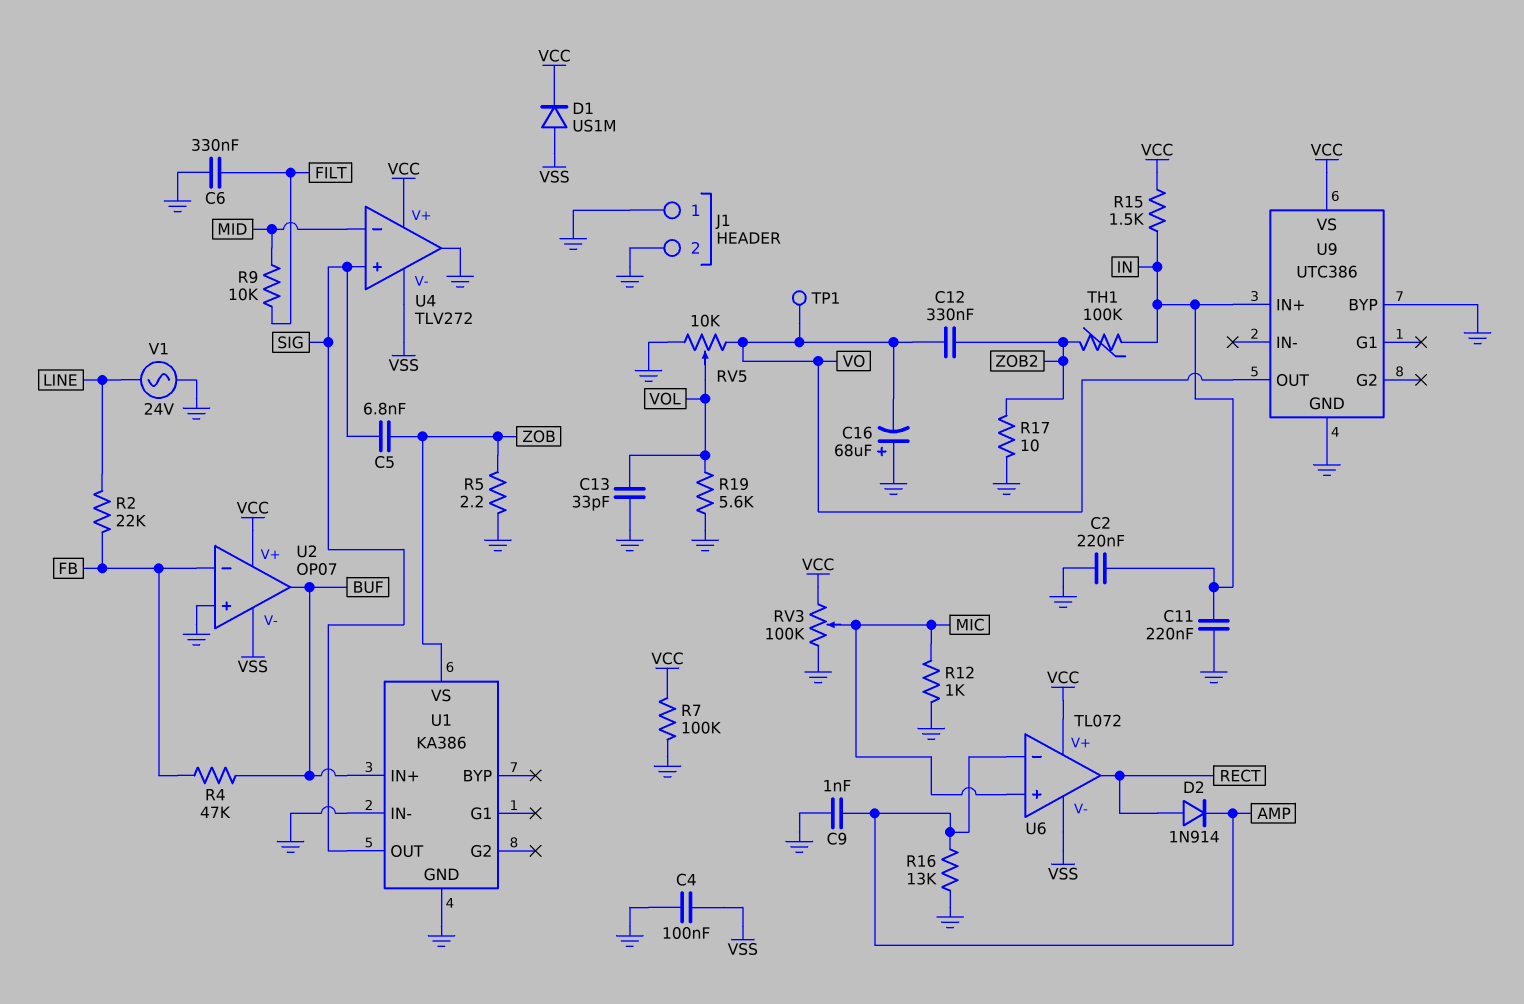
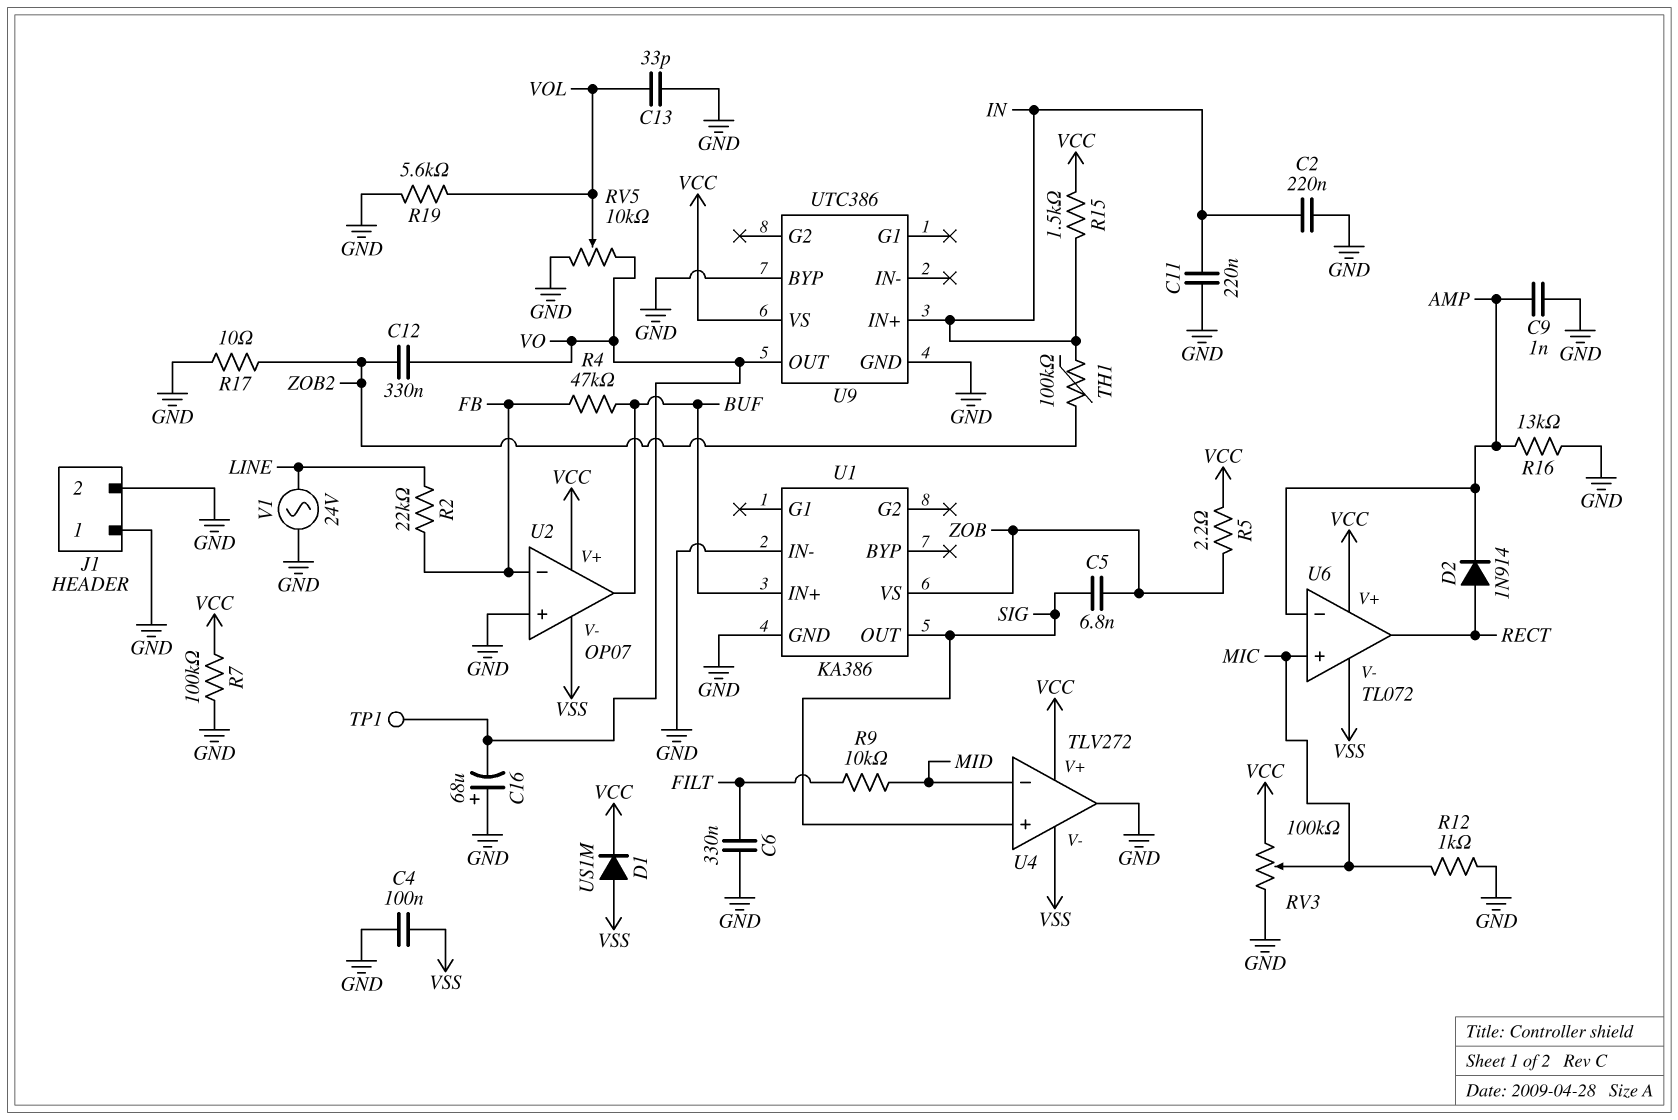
R5: 2.2 (GND, ZOB) -> 2.2 (VCC, ZOB)

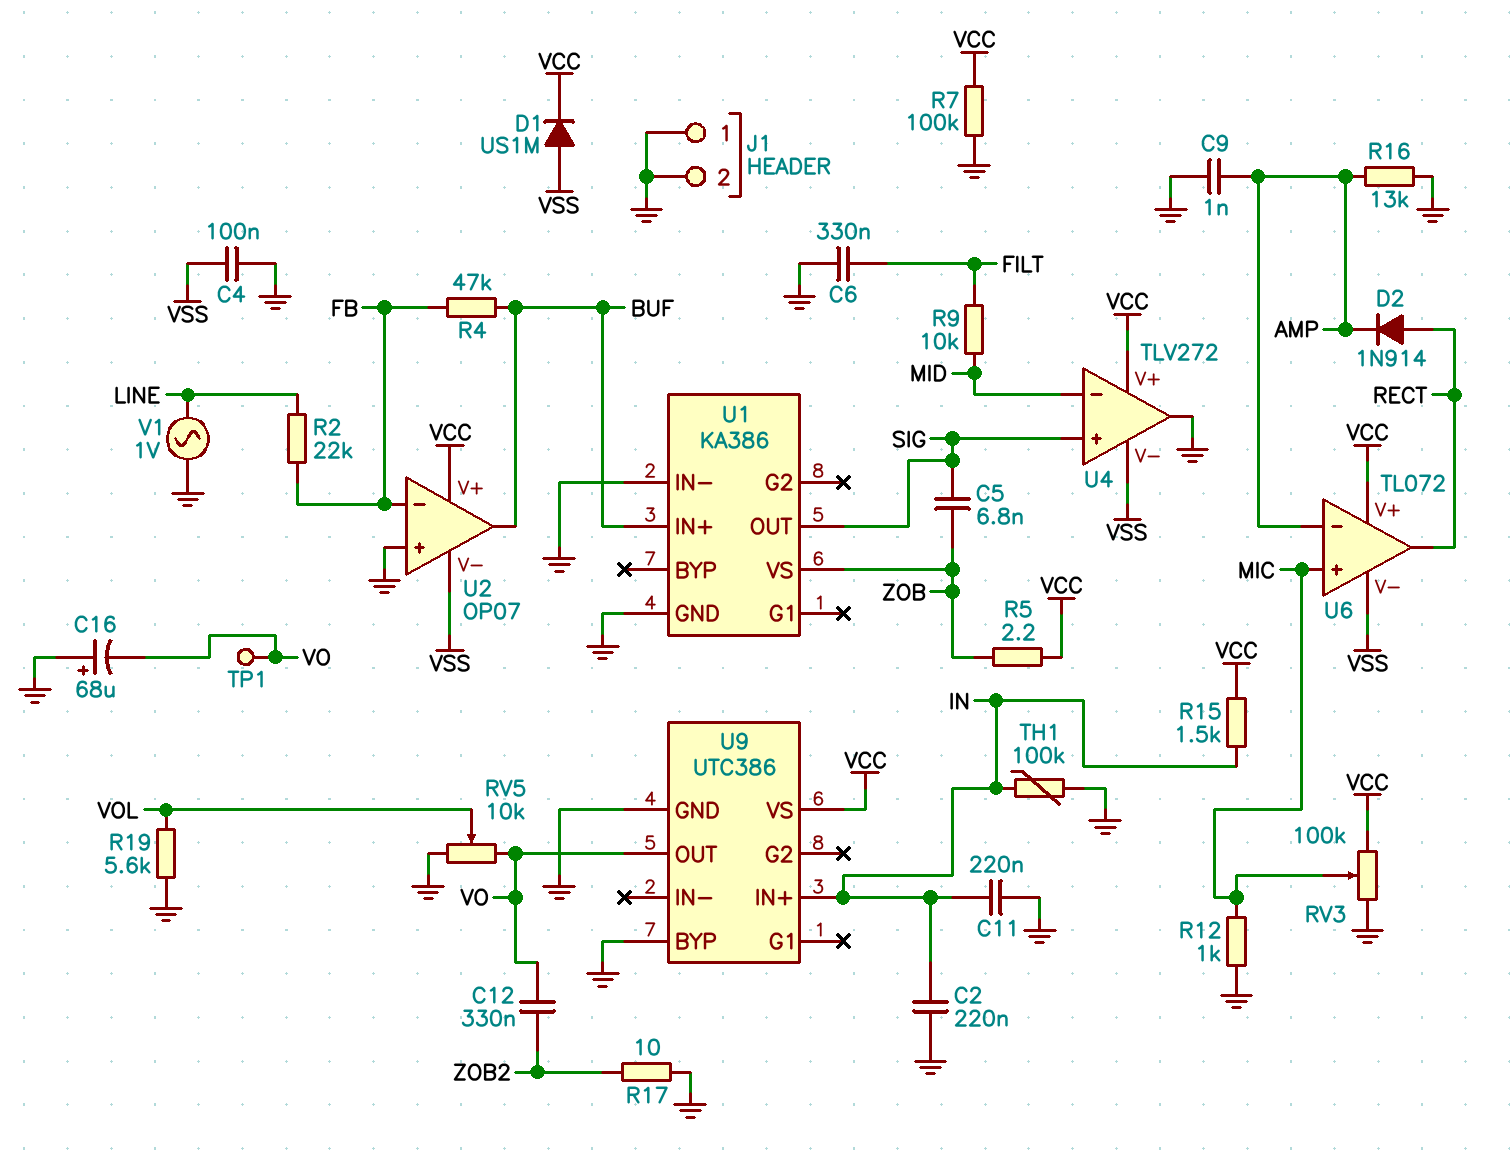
C13: 33pF (GND, VOL) -> none
TH1: 100k (IN, ZOB2) -> 100k (GND, IN)
V1: AC 24V (GND, LINE) -> AC 1V (GND, LINE)

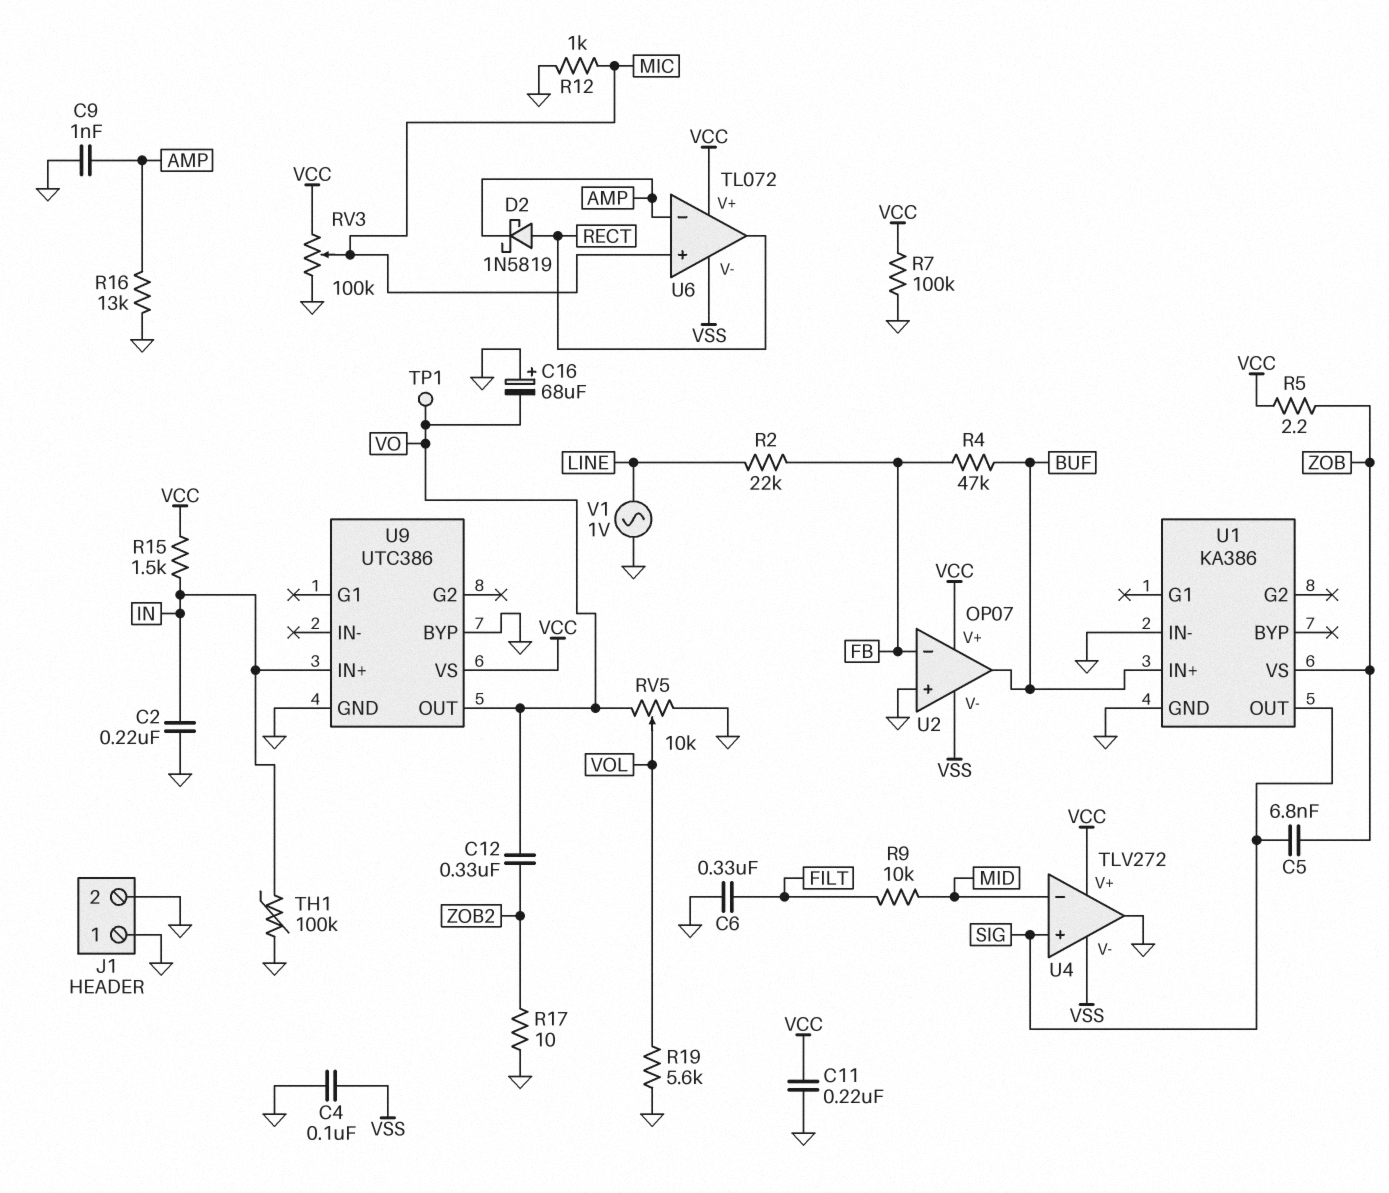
C11: 220nF (GND, IN) -> 220nF (GND, VCC)
D1: diode US1M (A VSS, K VCC) -> none
D2: diode 1N914 (A RECT, K AMP) -> schottky 1N5819 (A RECT, K AMP)

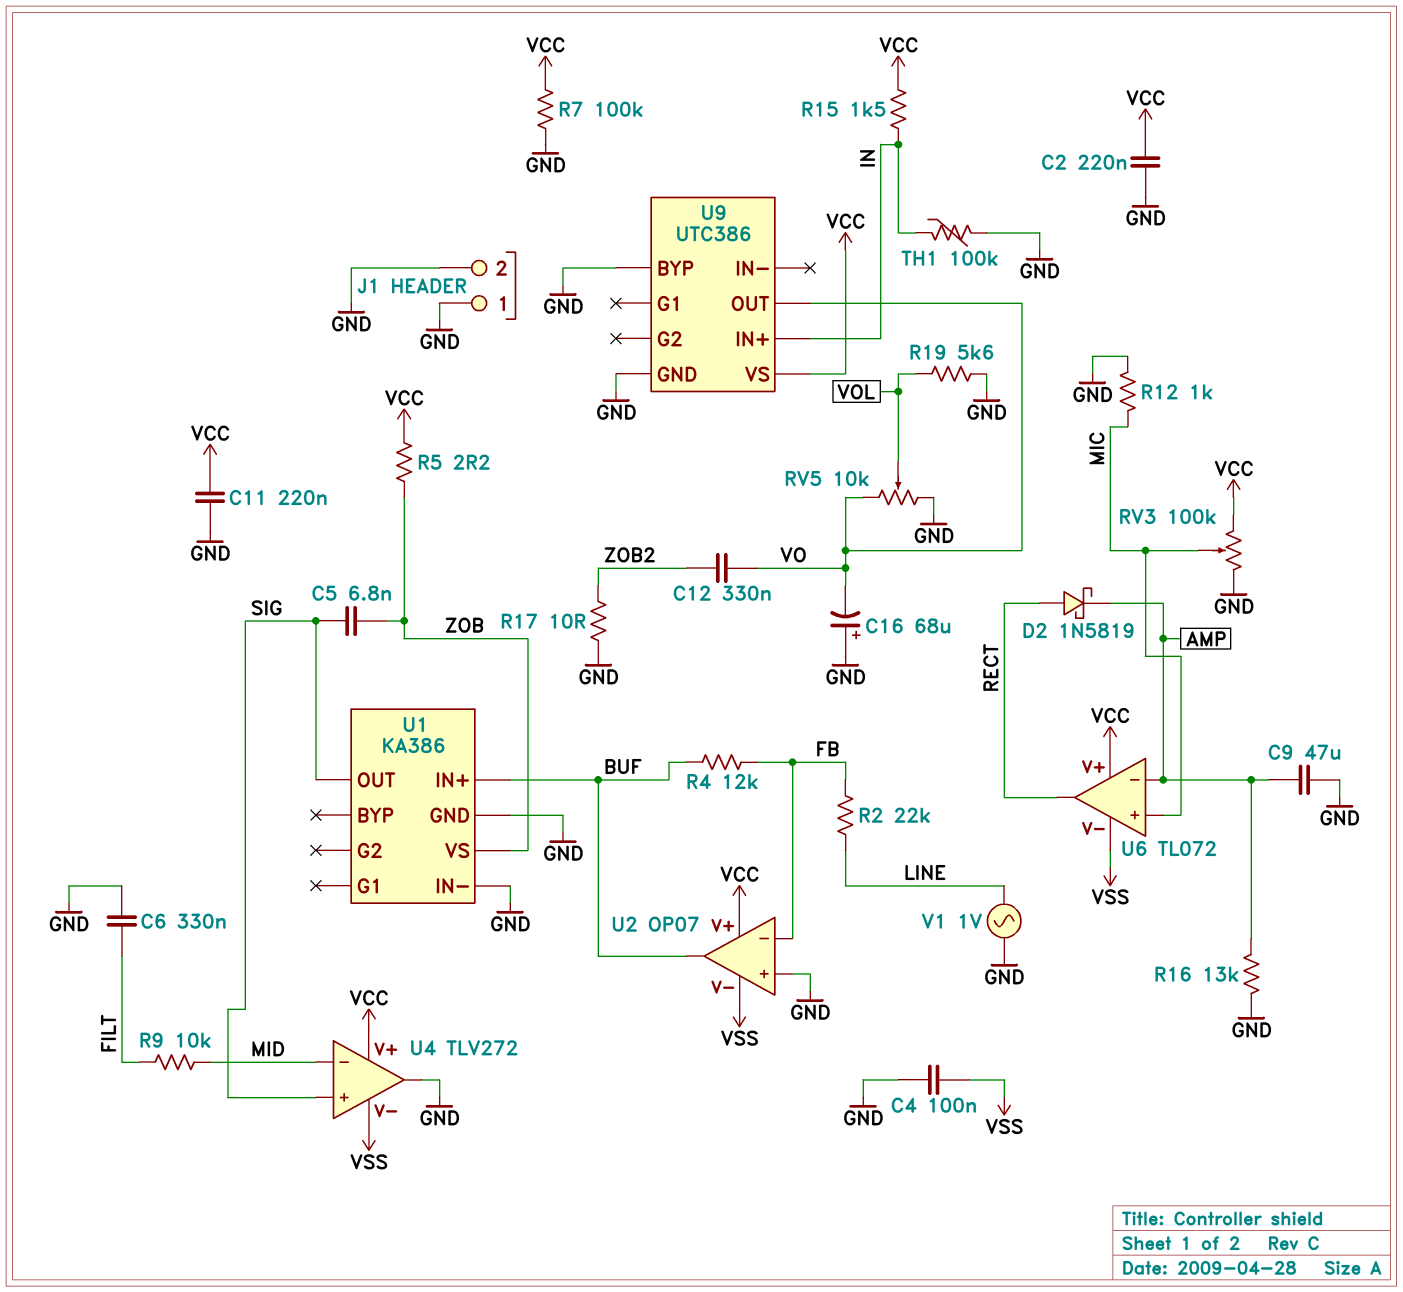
C2: 220nF (GND, IN) -> 220nF (GND, VCC)
C9: 1nF (AMP, GND) -> 47uF (AMP, GND)
R4: 47k (BUF, FB) -> 12k (BUF, FB)
TP1: test point (VO) -> none

